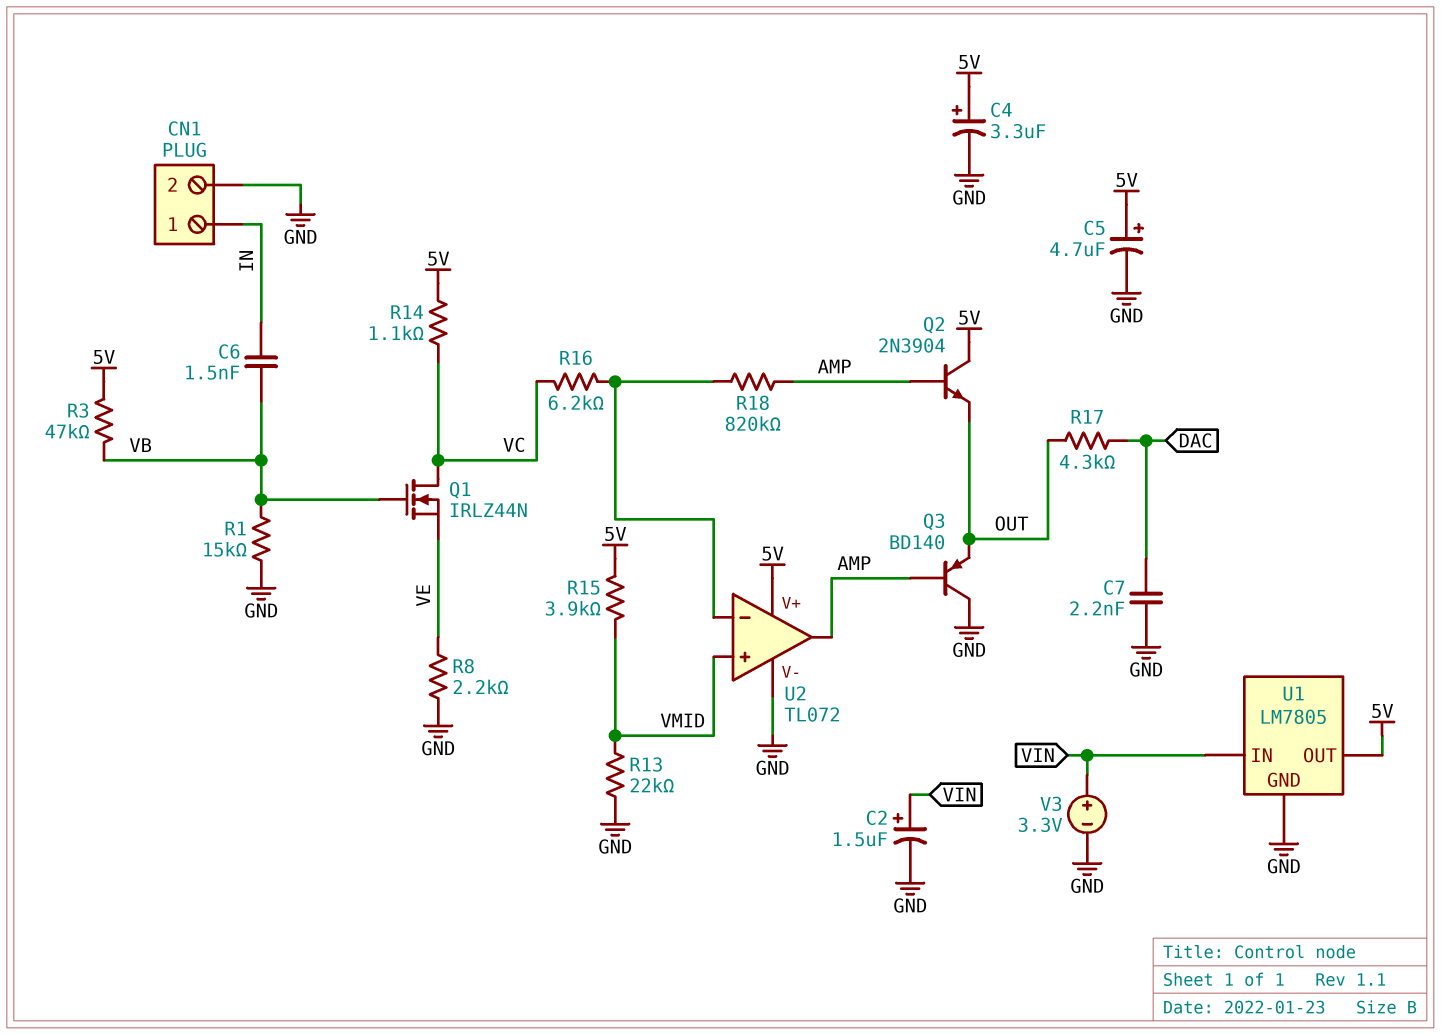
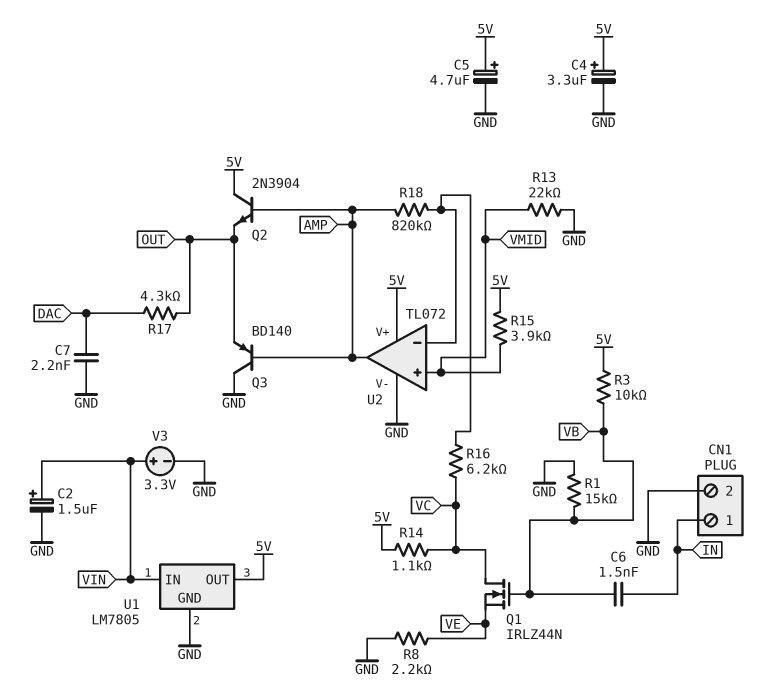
R3: 47k (5V, VB) -> 10k (5V, VB)

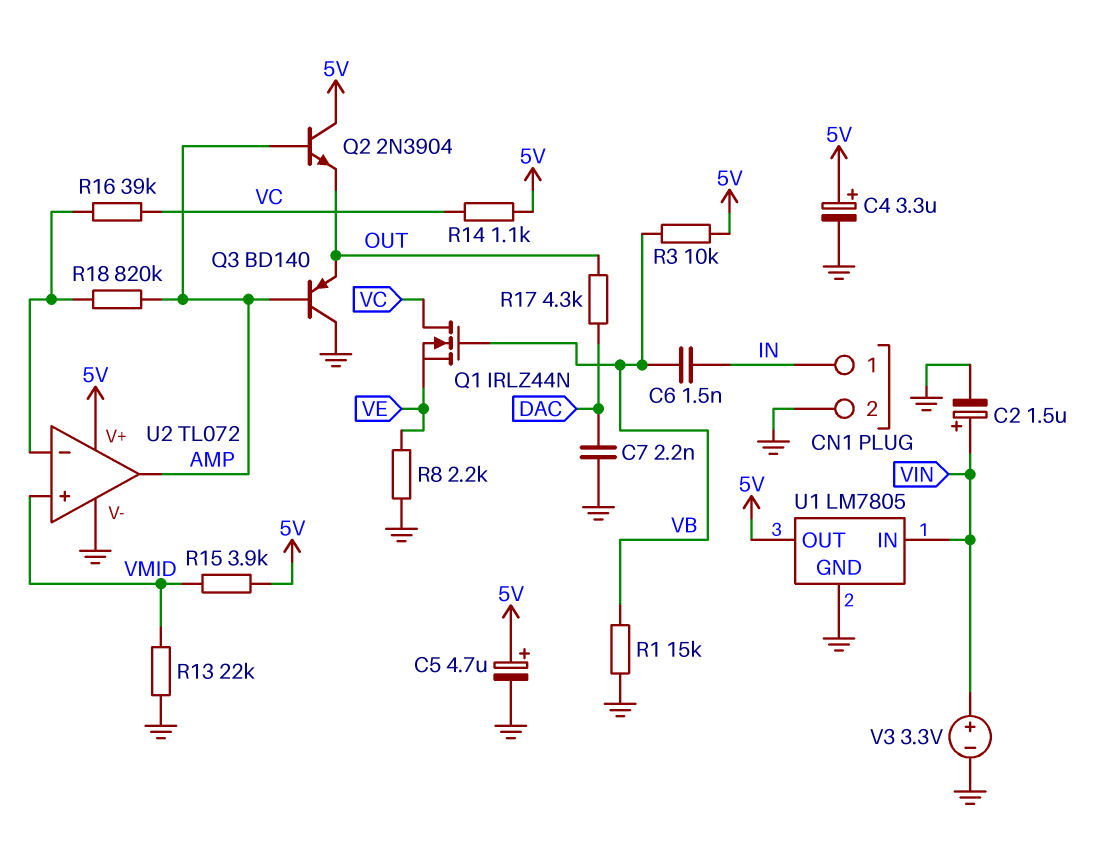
R16: 6.2k (U2/in-, VC) -> 39k (U2/in-, VC)

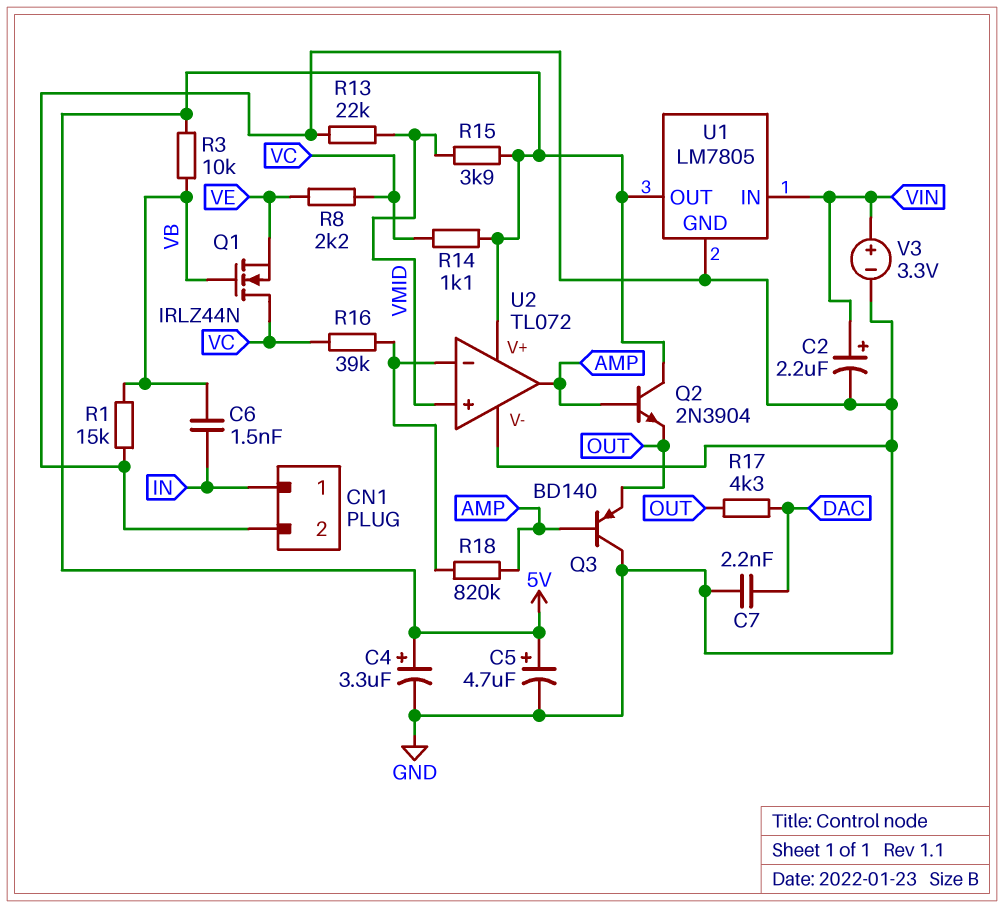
C2: 1.5uF (plus VIN, minus GND) -> 2.2uF (plus VIN, minus GND)
R8: 2.2k (GND, VE) -> 2.2k (VC, VE)

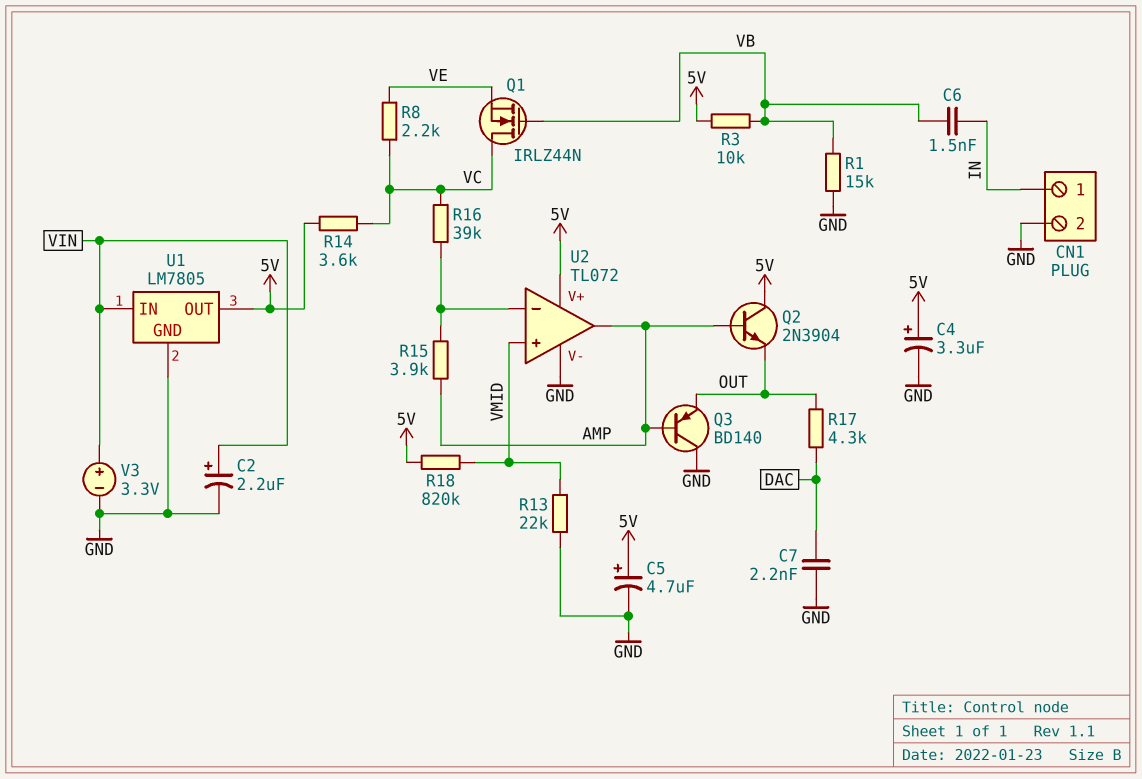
R14: 1.1k (5V, VC) -> 3.6k (5V, VC)
R15: 3.9k (5V, VMID) -> 3.9k (AMP, U2/in-)
R18: 820k (AMP, U2/in-) -> 820k (5V, VMID)

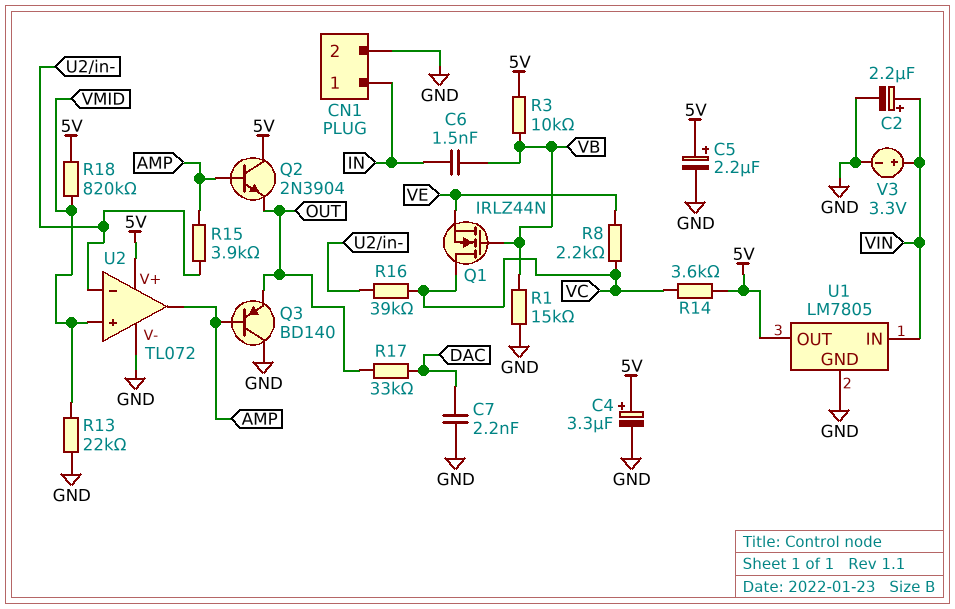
C5: 4.7uF (plus 5V, minus GND) -> 2.2uF (plus 5V, minus GND)
R17: 4.3k (DAC, OUT) -> 33k (DAC, OUT)

